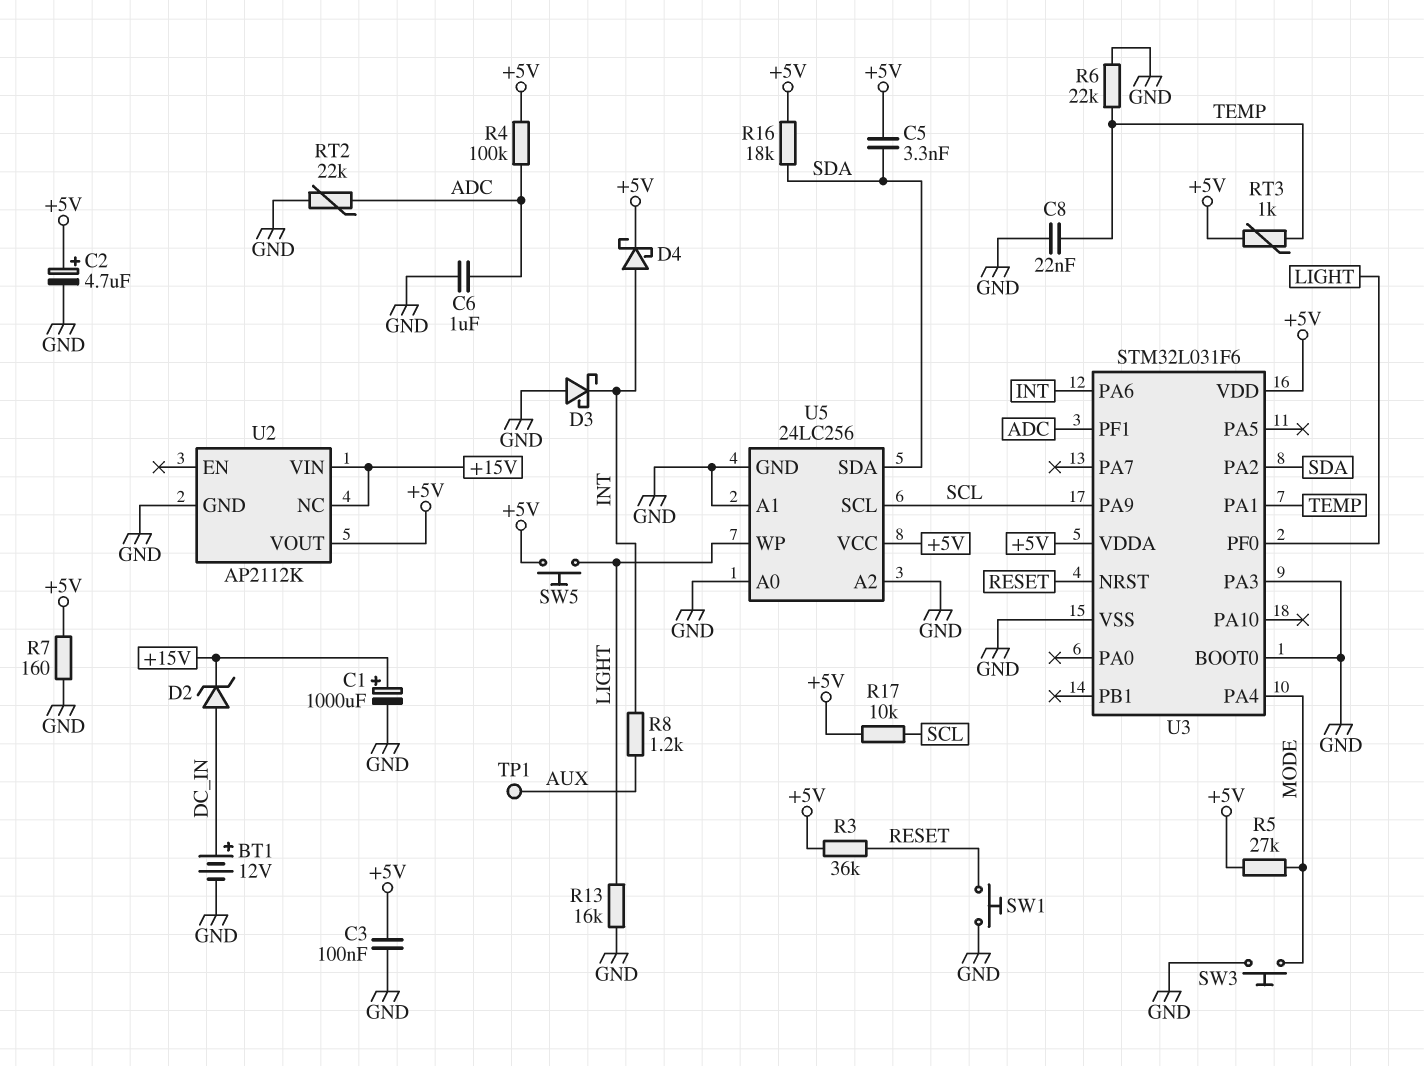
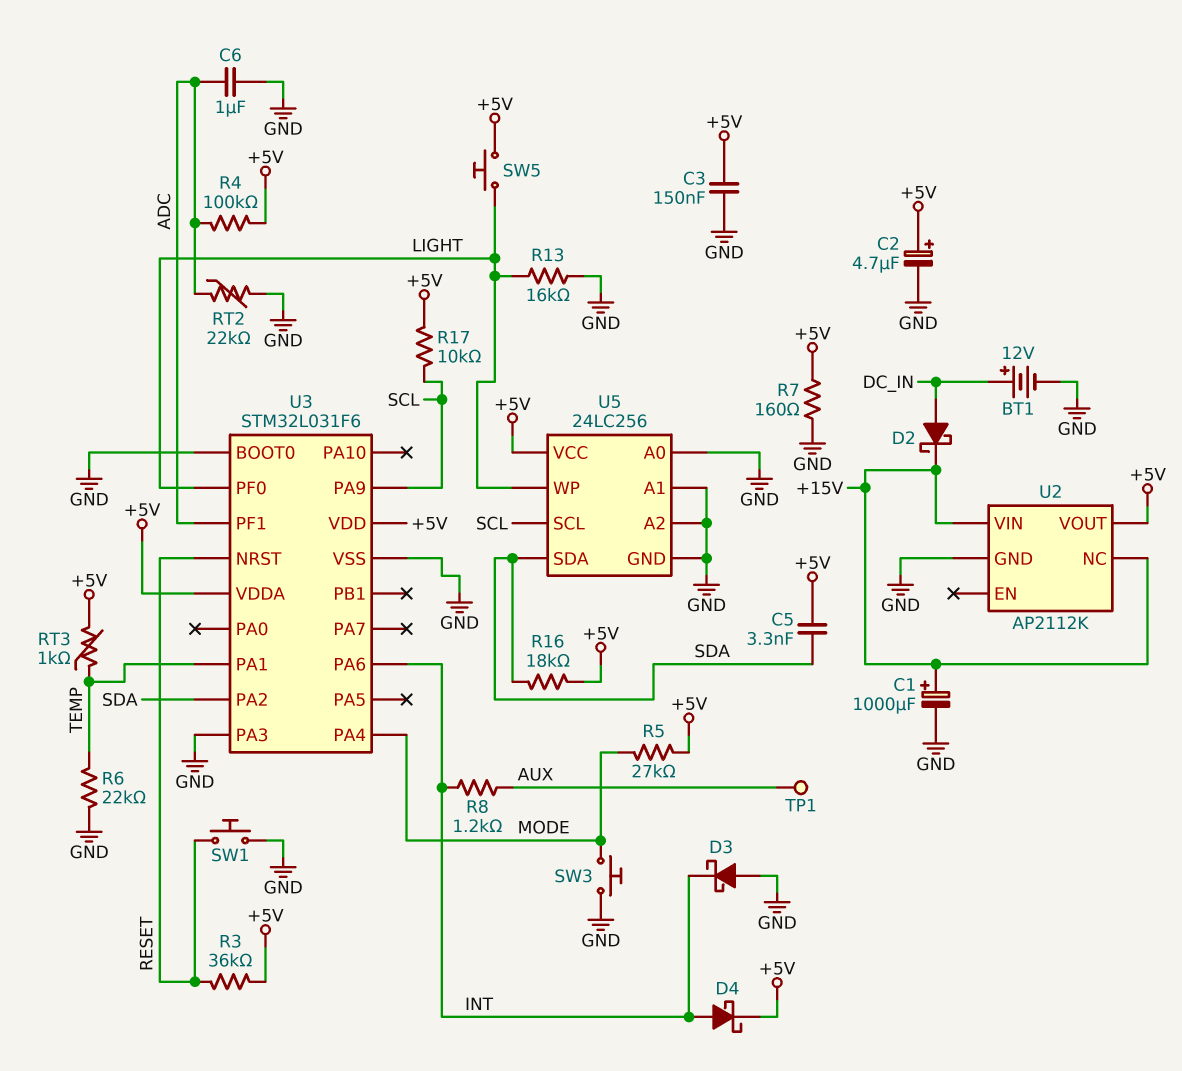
C3: 100nF (+5V, GND) -> 150nF (+5V, GND)
C8: 22nF (GND, TEMP) -> none
D2: zener (A DC_IN, K +15V) -> schottky (A DC_IN, K +15V)

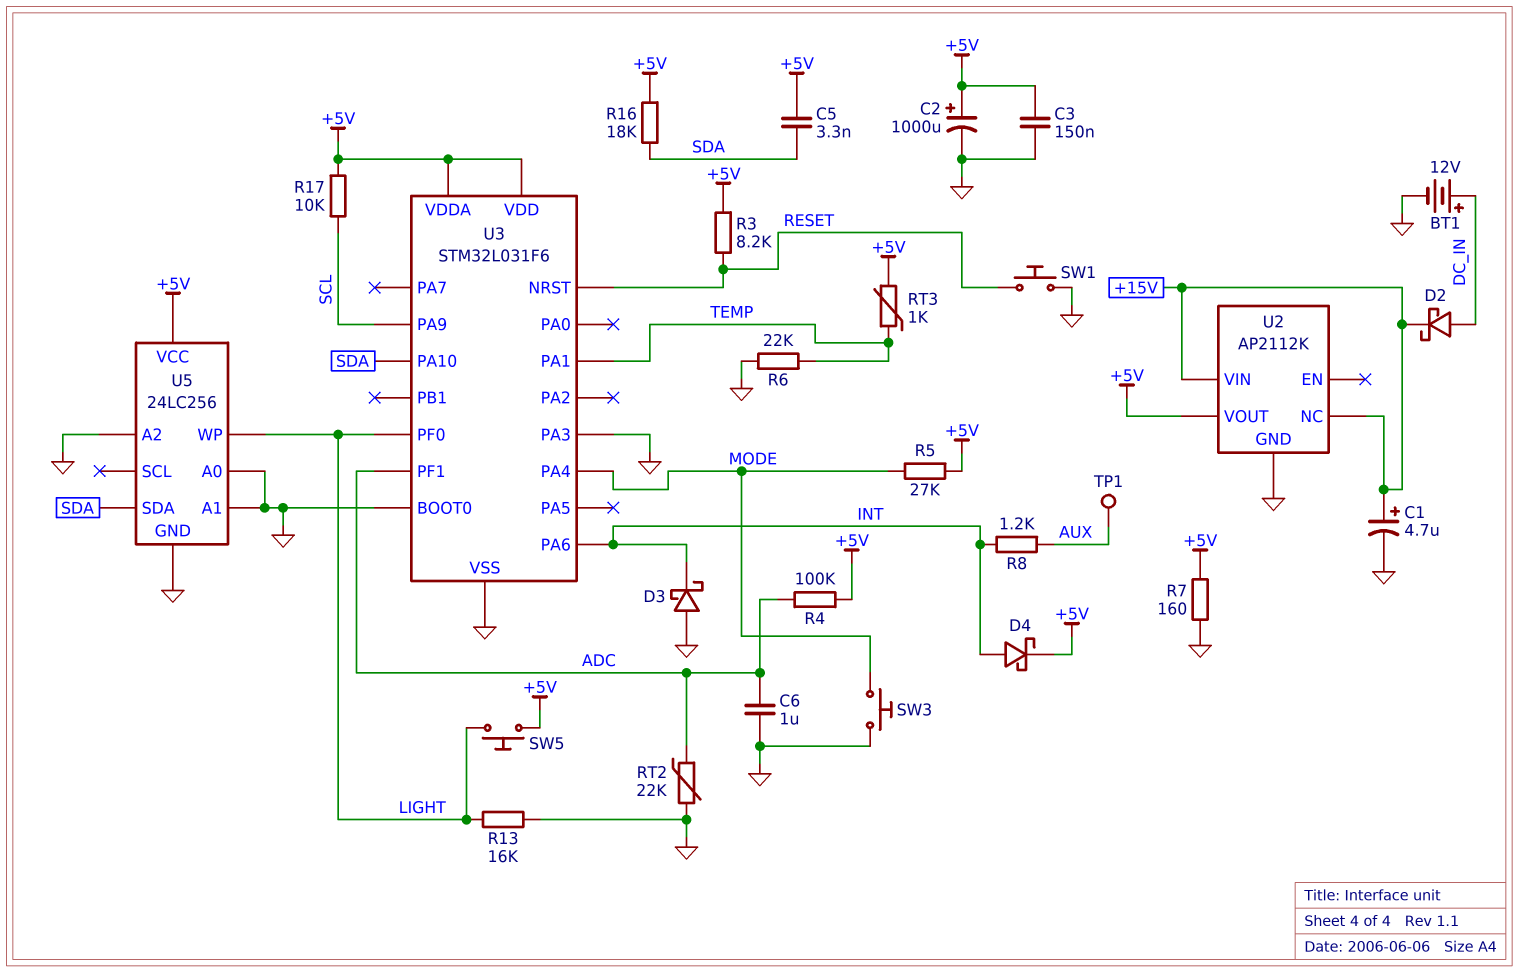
C1: 1000uF (plus +15V, minus GND) -> 4.7uF (plus +15V, minus GND)
C2: 4.7uF (plus +5V, minus GND) -> 1000uF (plus +5V, minus GND)
R3: 36k (+5V, RESET) -> 8.2k (+5V, RESET)
U3 pin PA2: SDA -> none
U3 pin PA10: none -> SDA
U5 pin SCL: SCL -> none

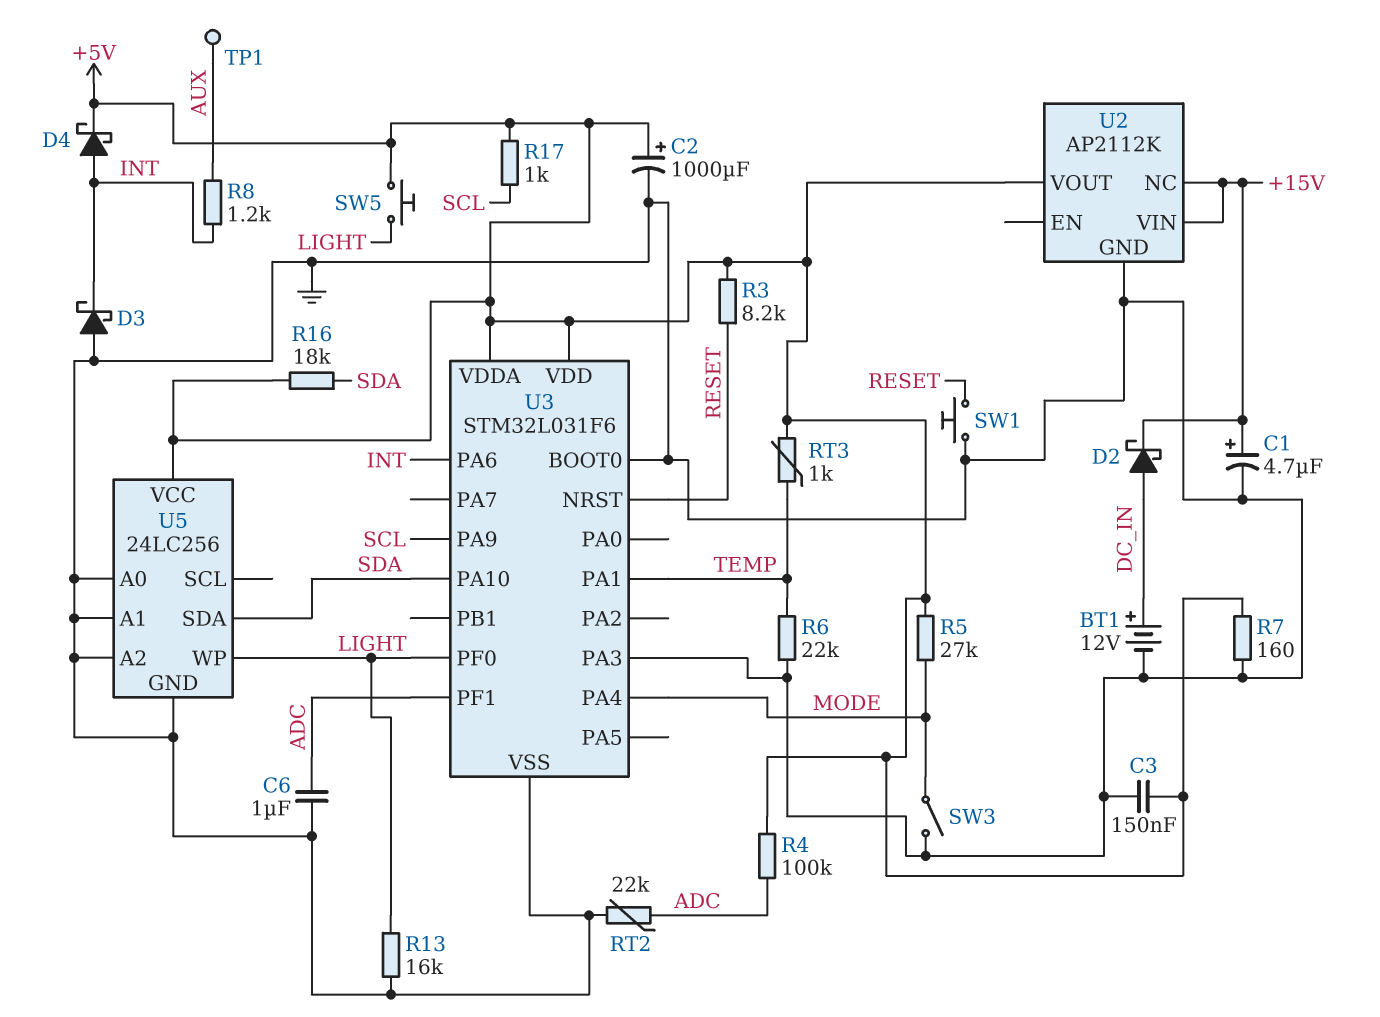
C5: 3.3nF (+5V, SDA) -> none
R17: 10k (+5V, SCL) -> 1k (+5V, SCL)
SW3: button (GND, MODE) -> switch (GND, MODE)

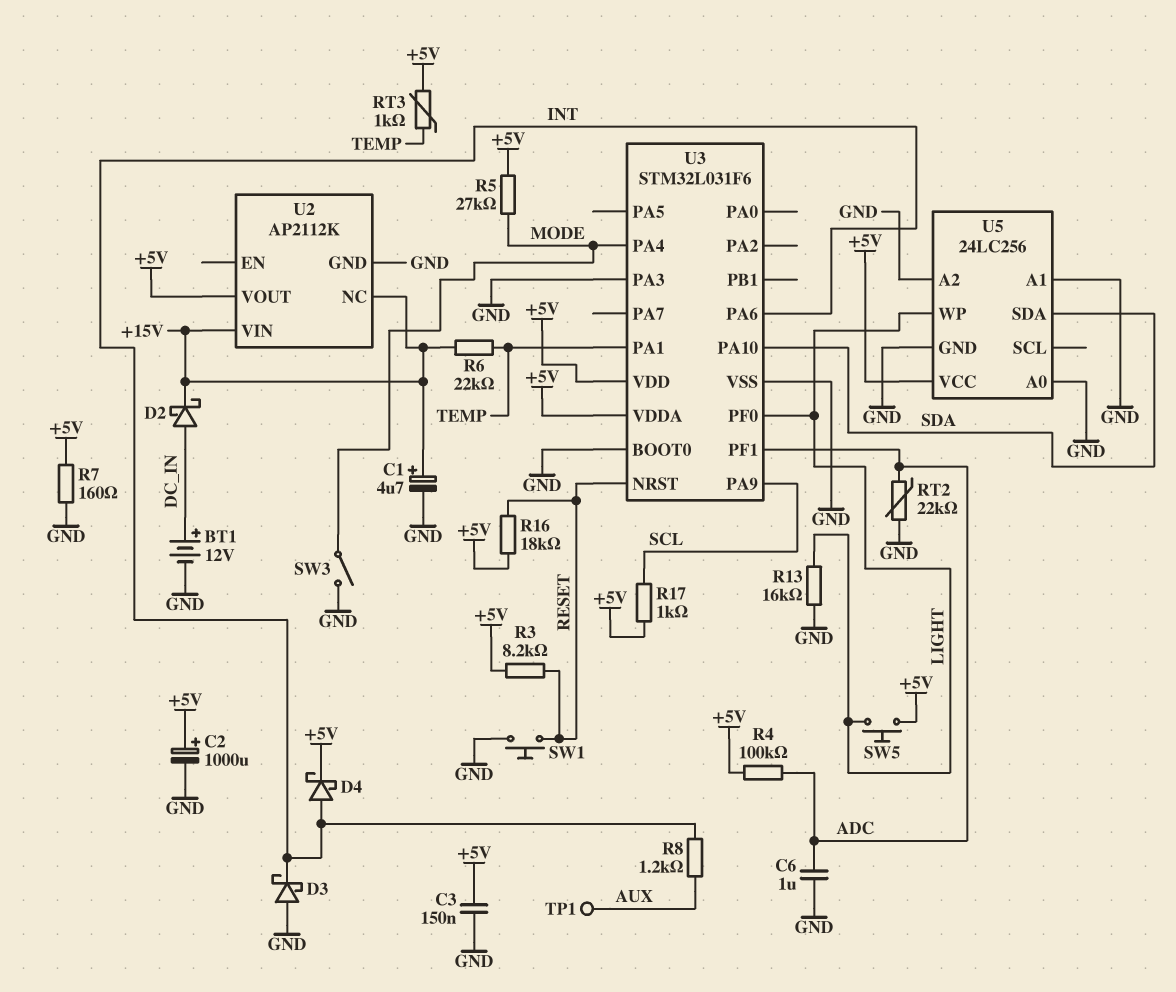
R6: 22k (GND, TEMP) -> 22k (+15V, TEMP)
R16: 18k (+5V, SDA) -> 18k (+5V, RESET)

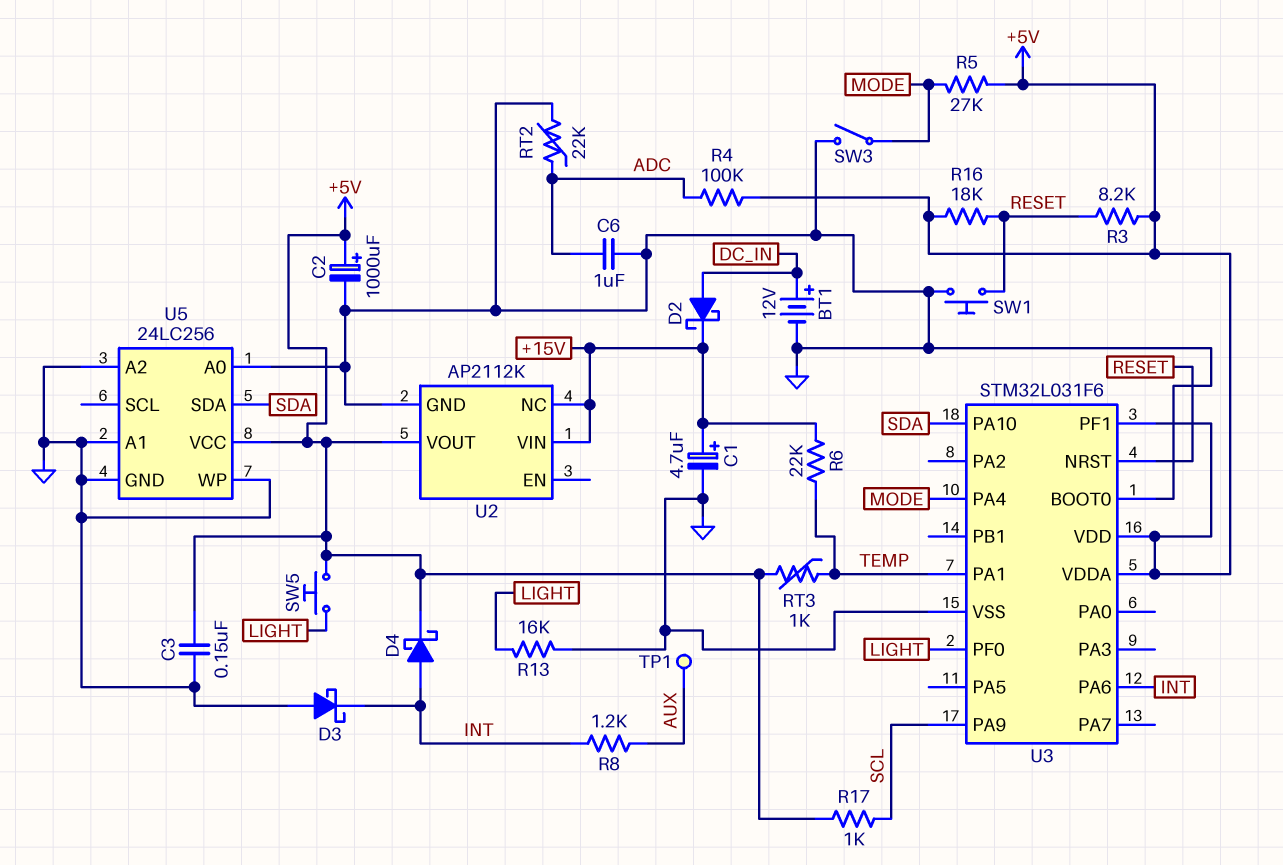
R7: 160 (+5V, GND) -> none
U3 pin PA3: GND -> none
U3 pin PF1: ADC -> +5V
U5 pin WP: LIGHT -> GND

